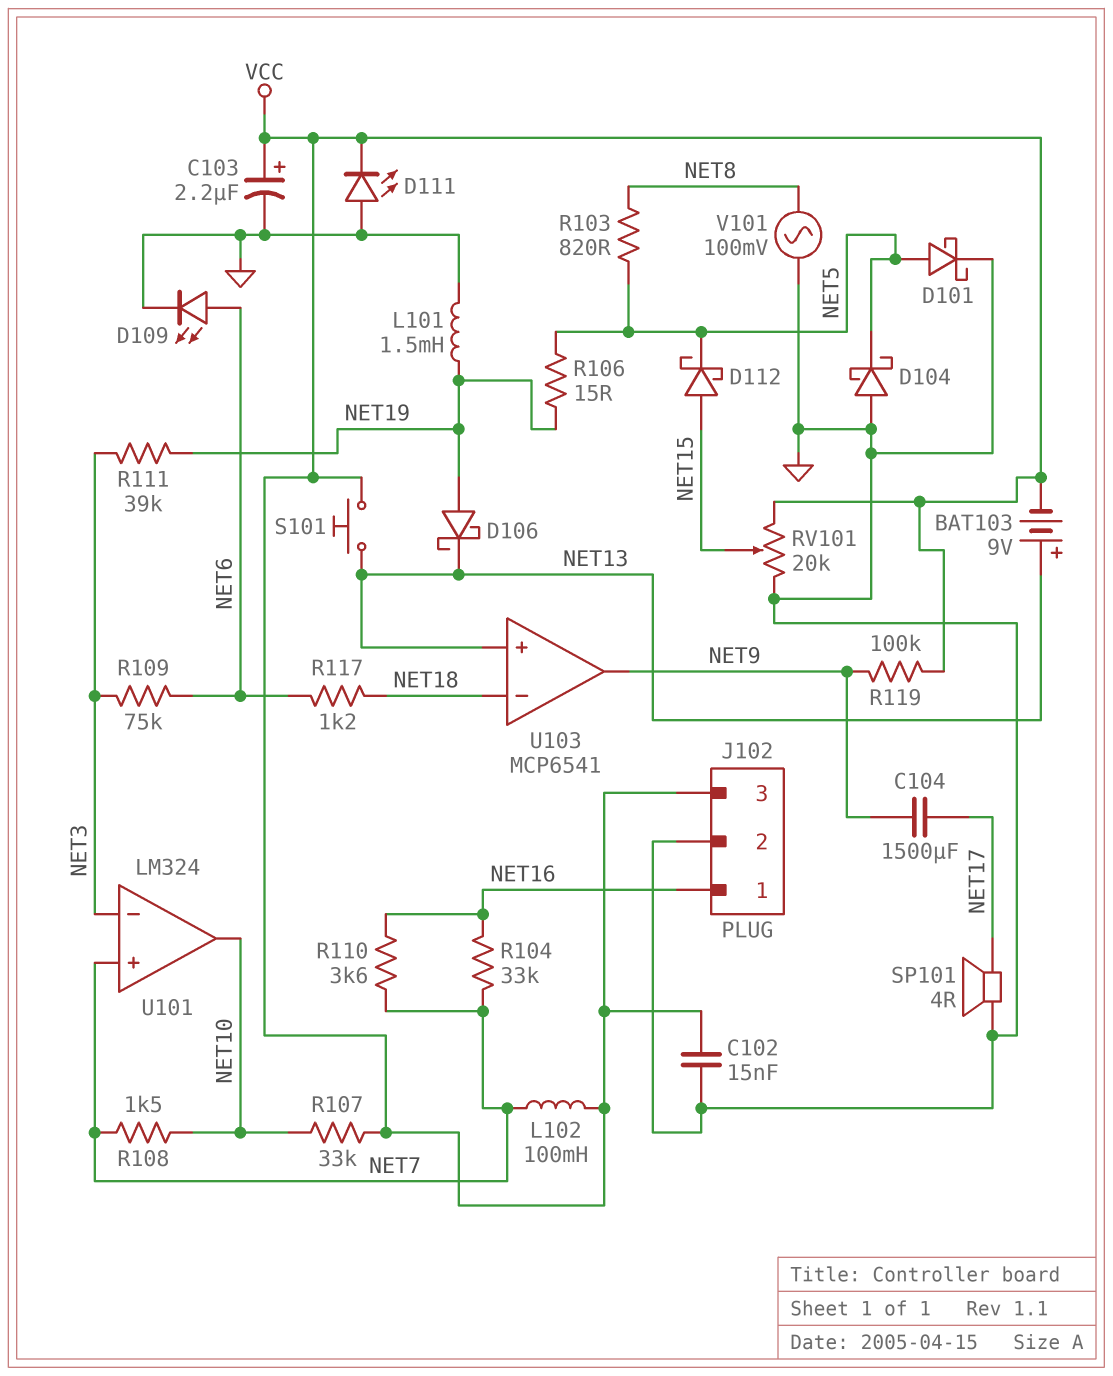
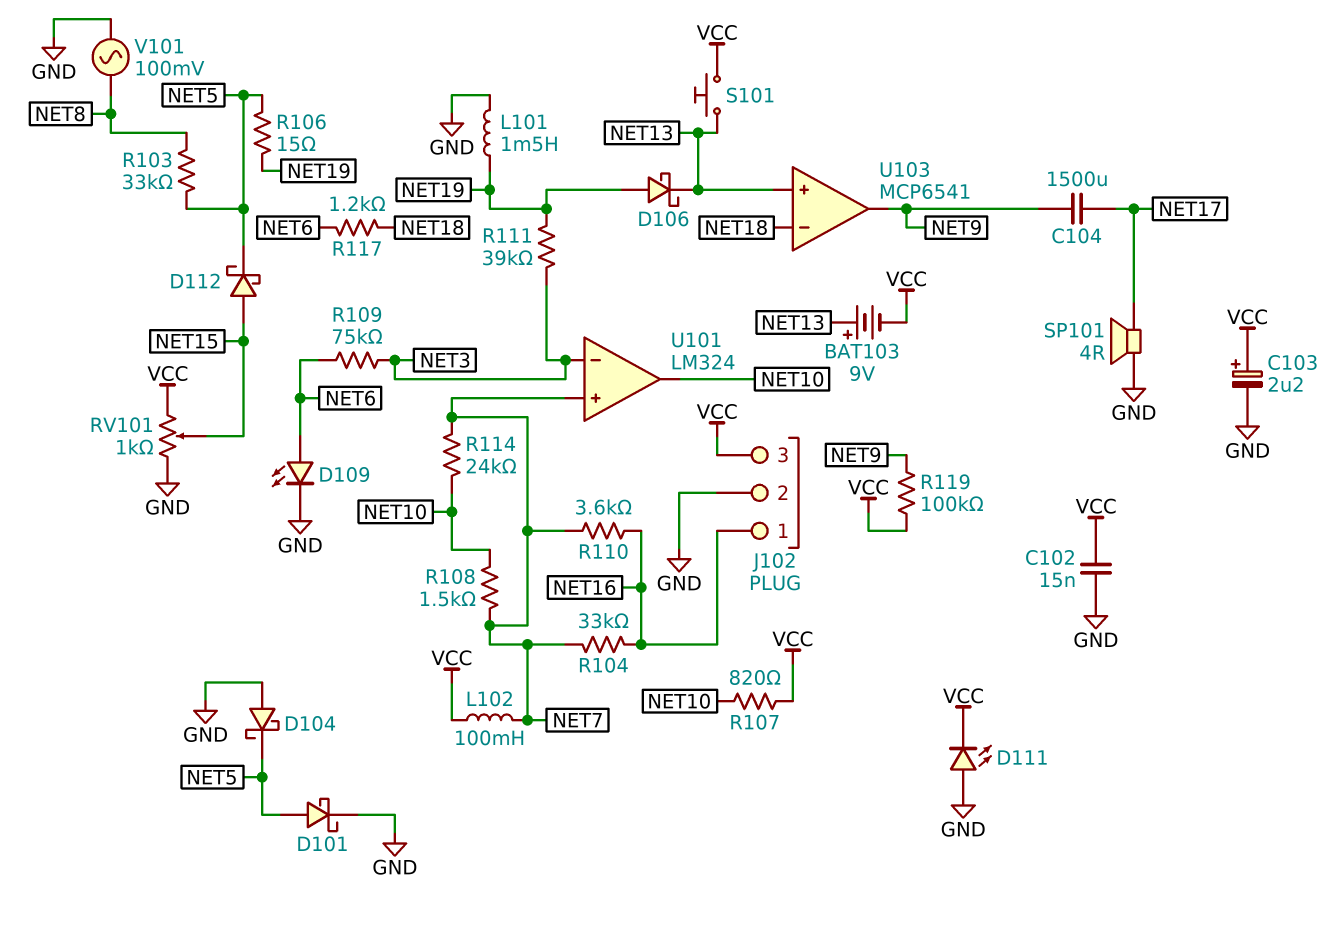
R103: 820 (NET5, NET8) -> 33k (NET5, NET8)
R107: 33k (NET10, VCC) -> 820 (NET10, VCC)
R114: none -> 24k (NET7, NET10)
RV101: 20k (GND, VCC, wiper NET15) -> 1k (GND, VCC, wiper NET15)

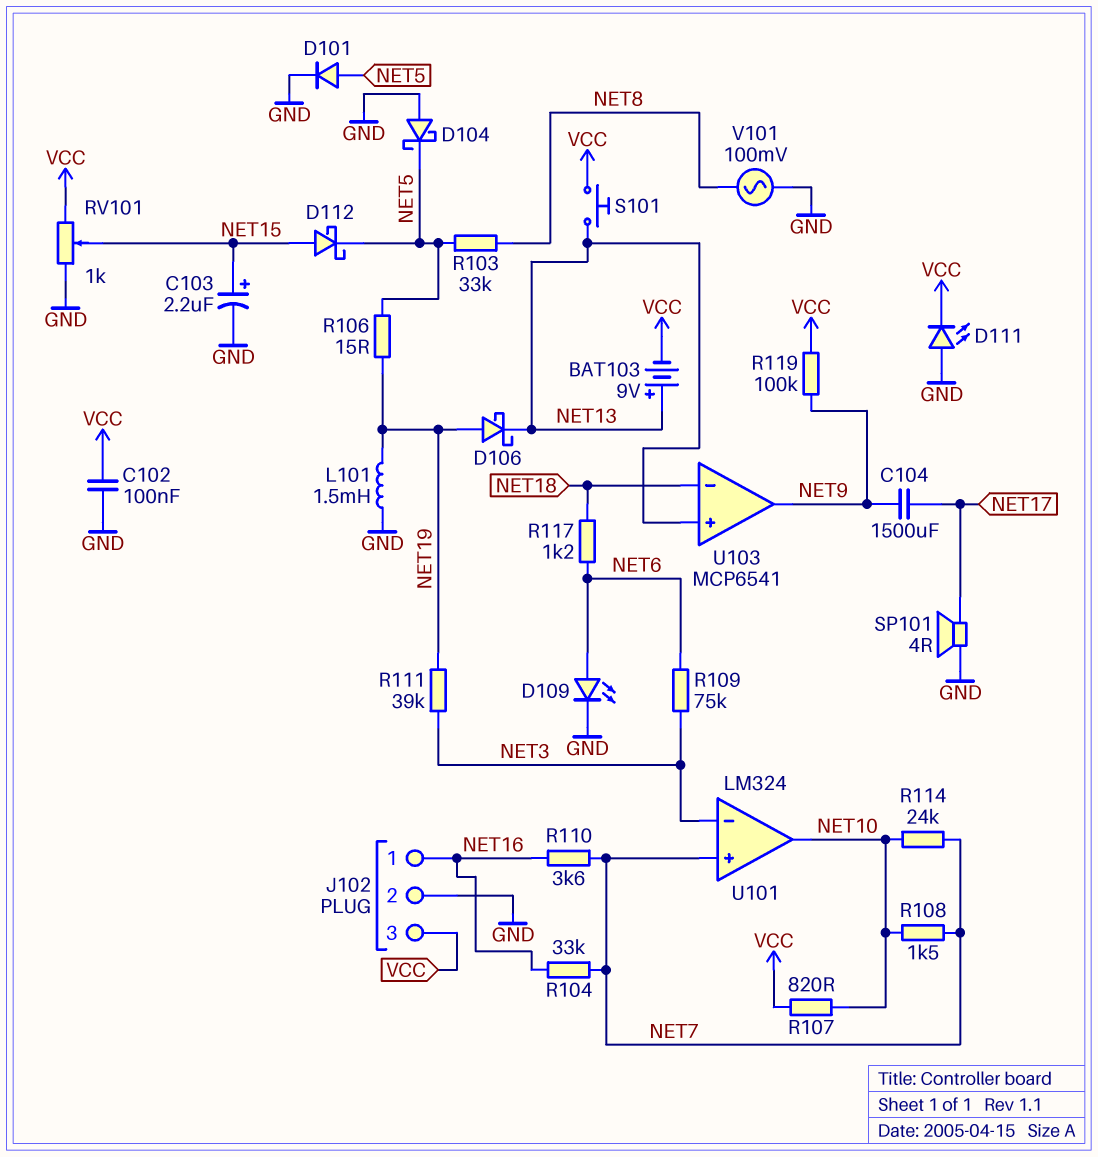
C102: 15nF (GND, VCC) -> 100nF (GND, VCC)
C103: 2.2uF (plus VCC, minus GND) -> 2.2uF (plus NET15, minus GND)
D101: schottky (A NET5, K GND) -> diode (A NET5, K GND)
L102: 100mH (NET7, VCC) -> none

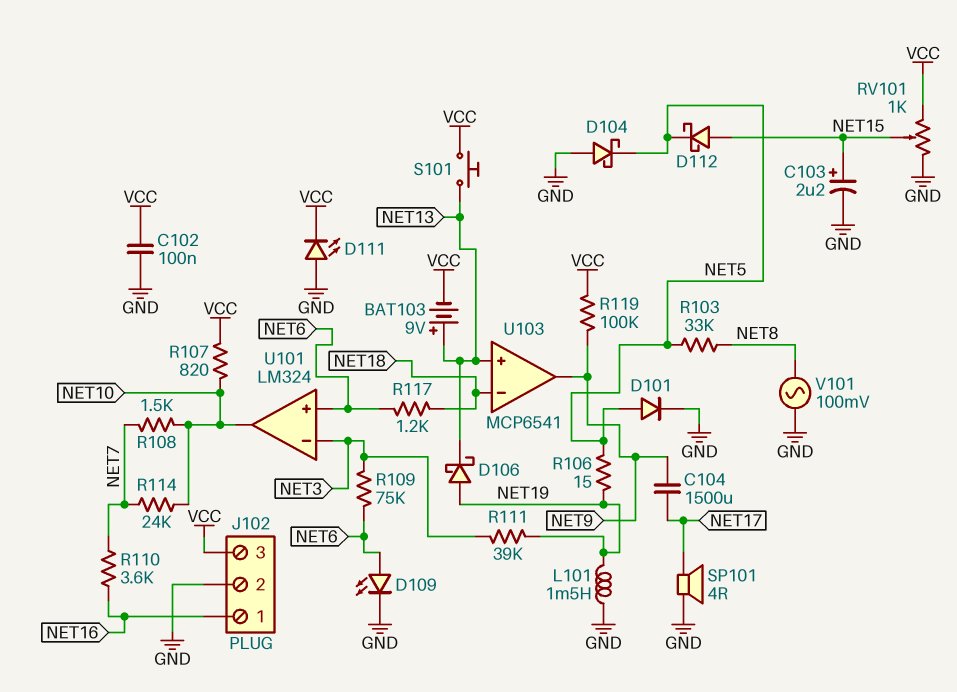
R104: 33k (NET7, NET16) -> none
U101 pin in+: NET7 -> NET6

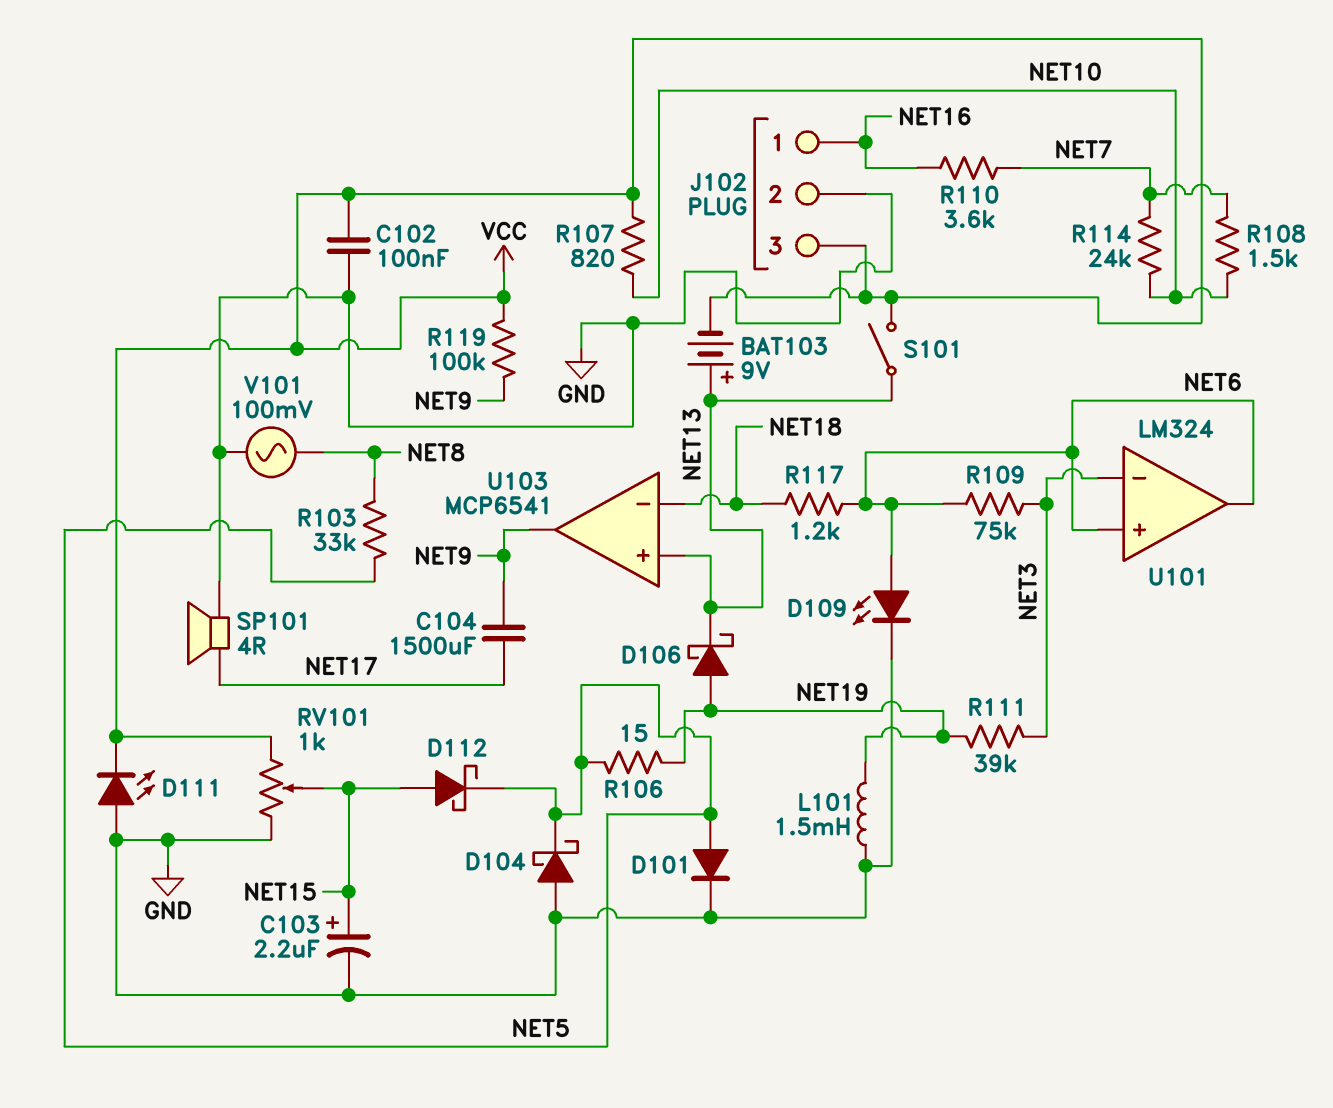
S101: button (NET13, VCC) -> switch (NET13, VCC)
U101 pin out: NET10 -> NET6

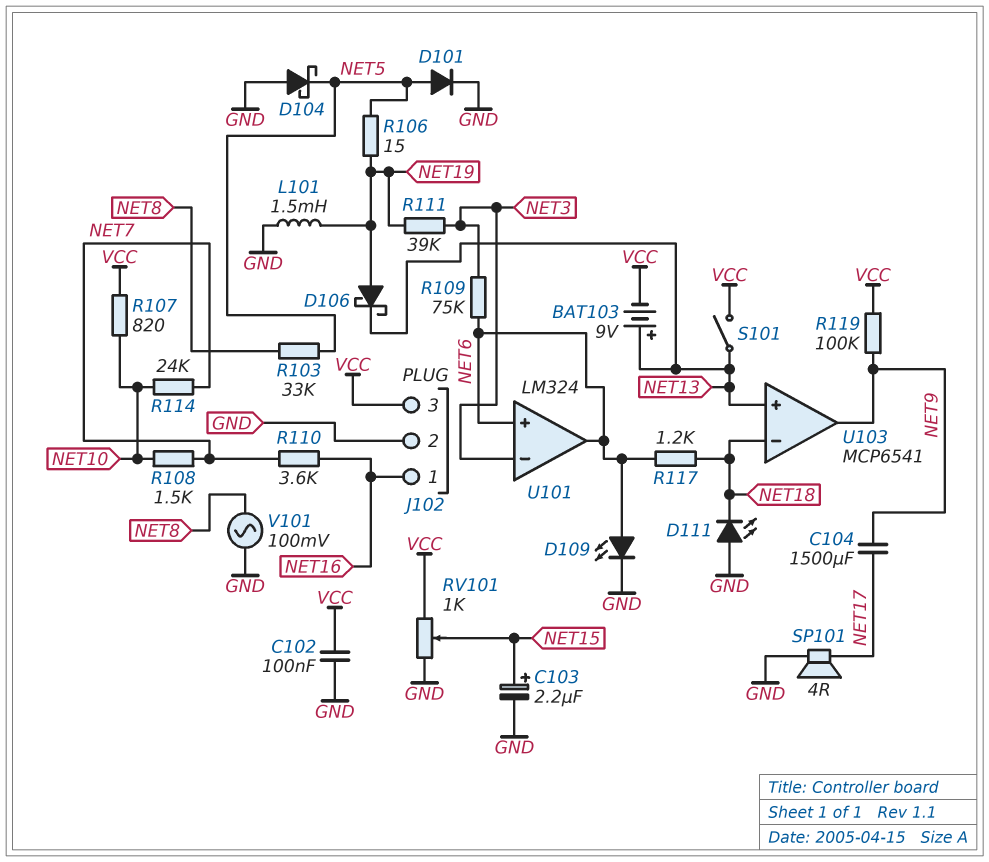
D111: LED (A GND, K VCC) -> LED (A GND, K NET18)
D112: schottky (A NET15, K NET5) -> none

